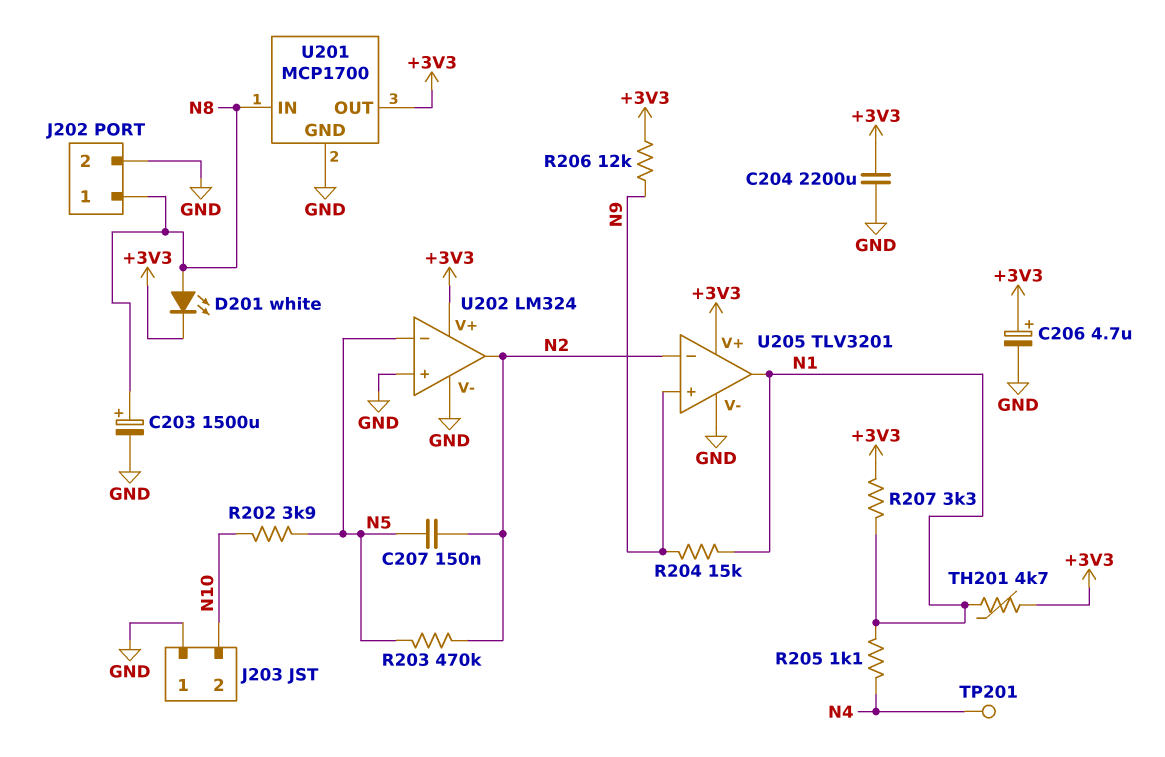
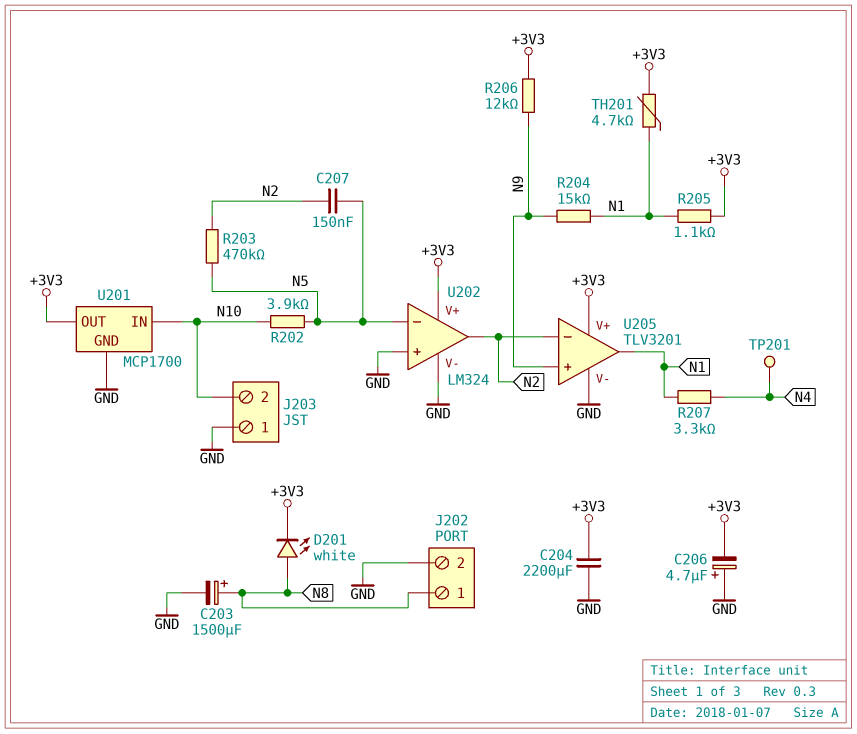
C206: 4.7uF (plus +3V3, minus GND) -> 4.7uF (plus GND, minus +3V3)
R205: 1.1k (N1, N4) -> 1.1k (+3V3, N1)
R207: 3.3k (+3V3, N1) -> 3.3k (N1, N4)
U201 pin IN: N8 -> N10

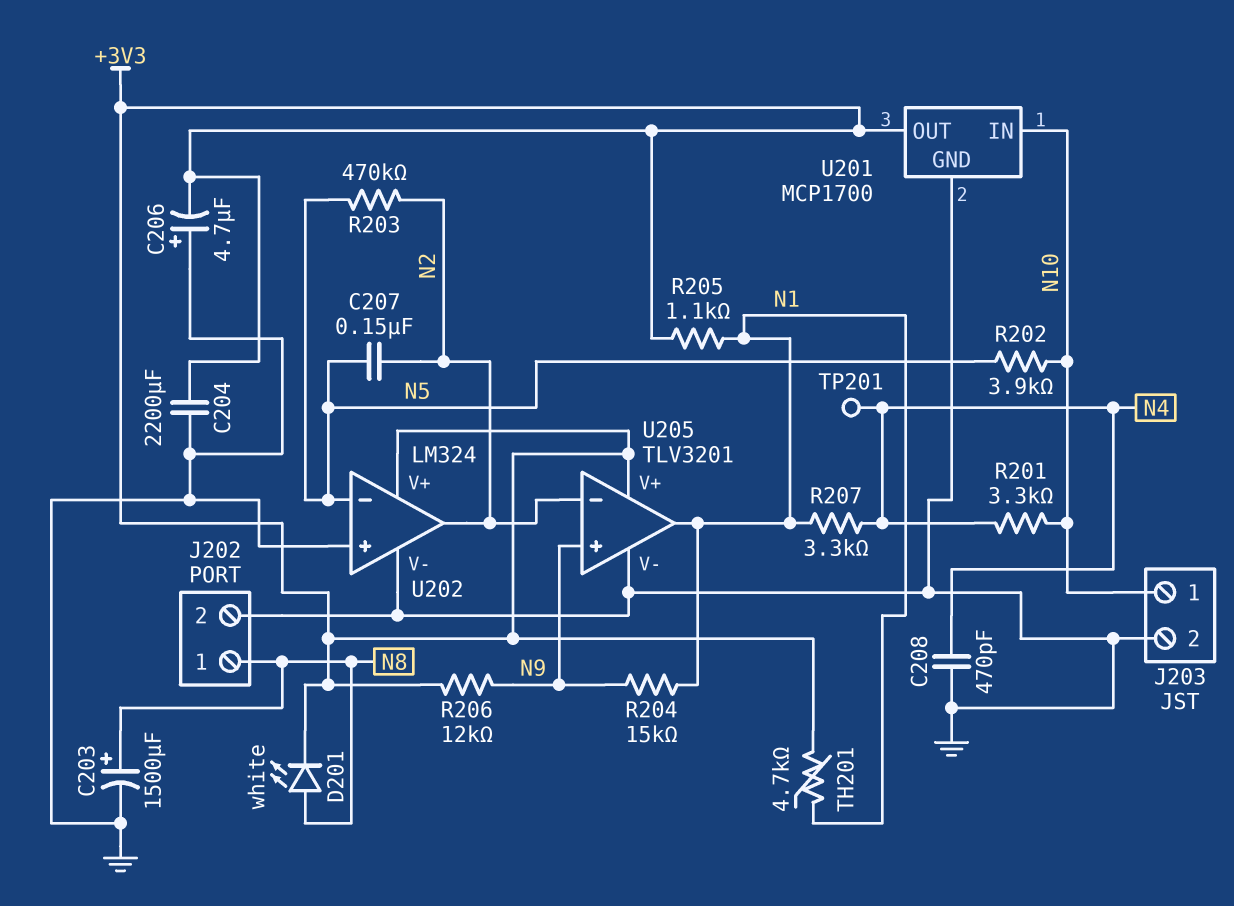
C208: none -> 470pF (GND, N4)
J203 pin 1: GND -> N10
J203 pin 2: N10 -> GND
R201: none -> 3.3k (N4, N10)

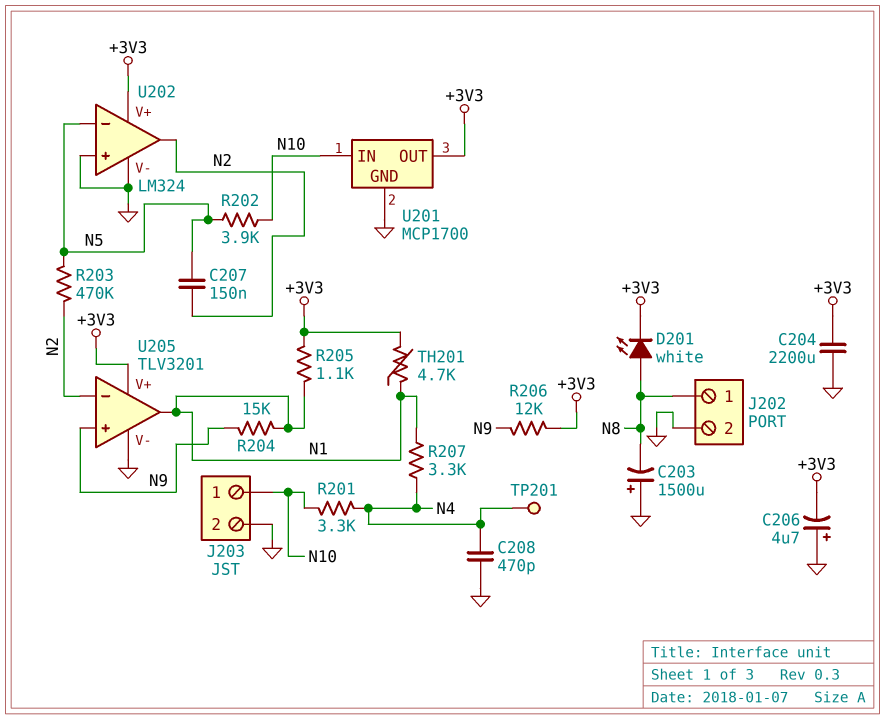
C203: 1500uF (plus N8, minus GND) -> 1500uF (plus GND, minus N8)

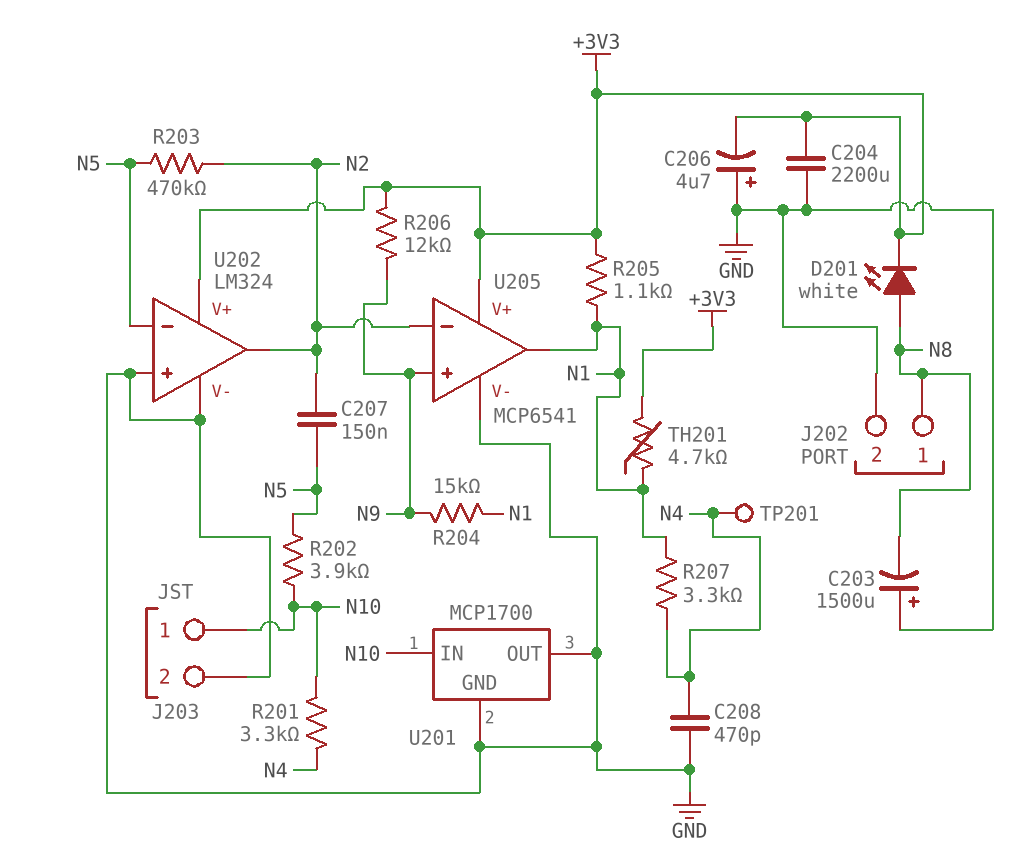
U201 pin OUT: +3V3 -> GND
U205: TLV3201 -> MCP6541

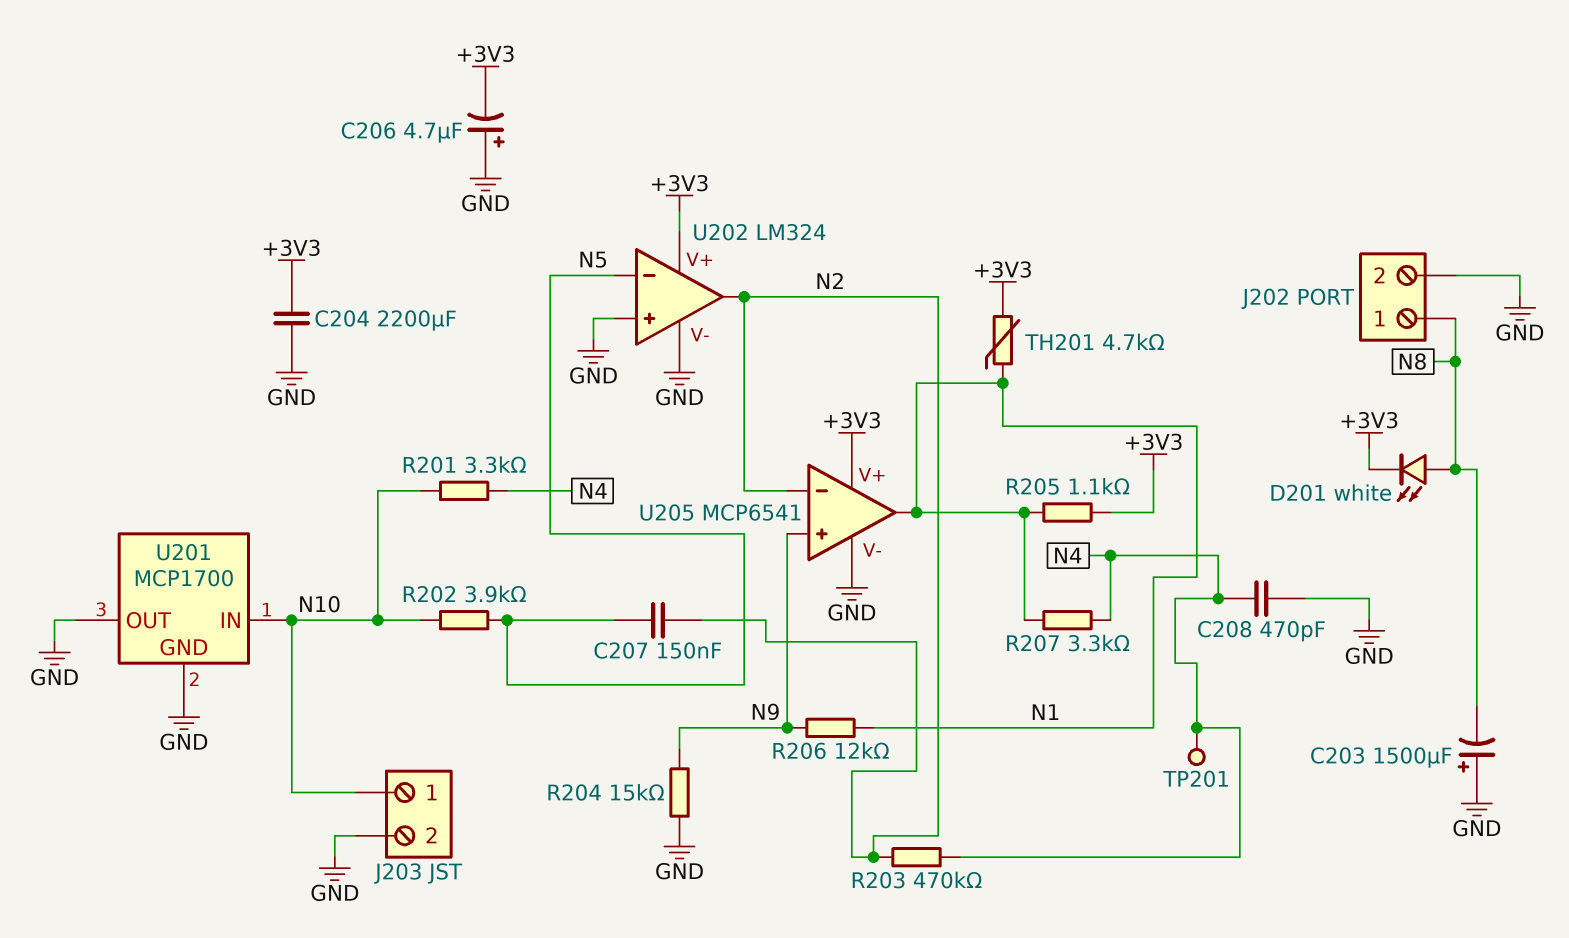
R203: 470k (N2, N5) -> 470k (N2, N4)
R204: 15k (N1, N9) -> 15k (GND, N9)
R206: 12k (+3V3, N9) -> 12k (N1, N9)

